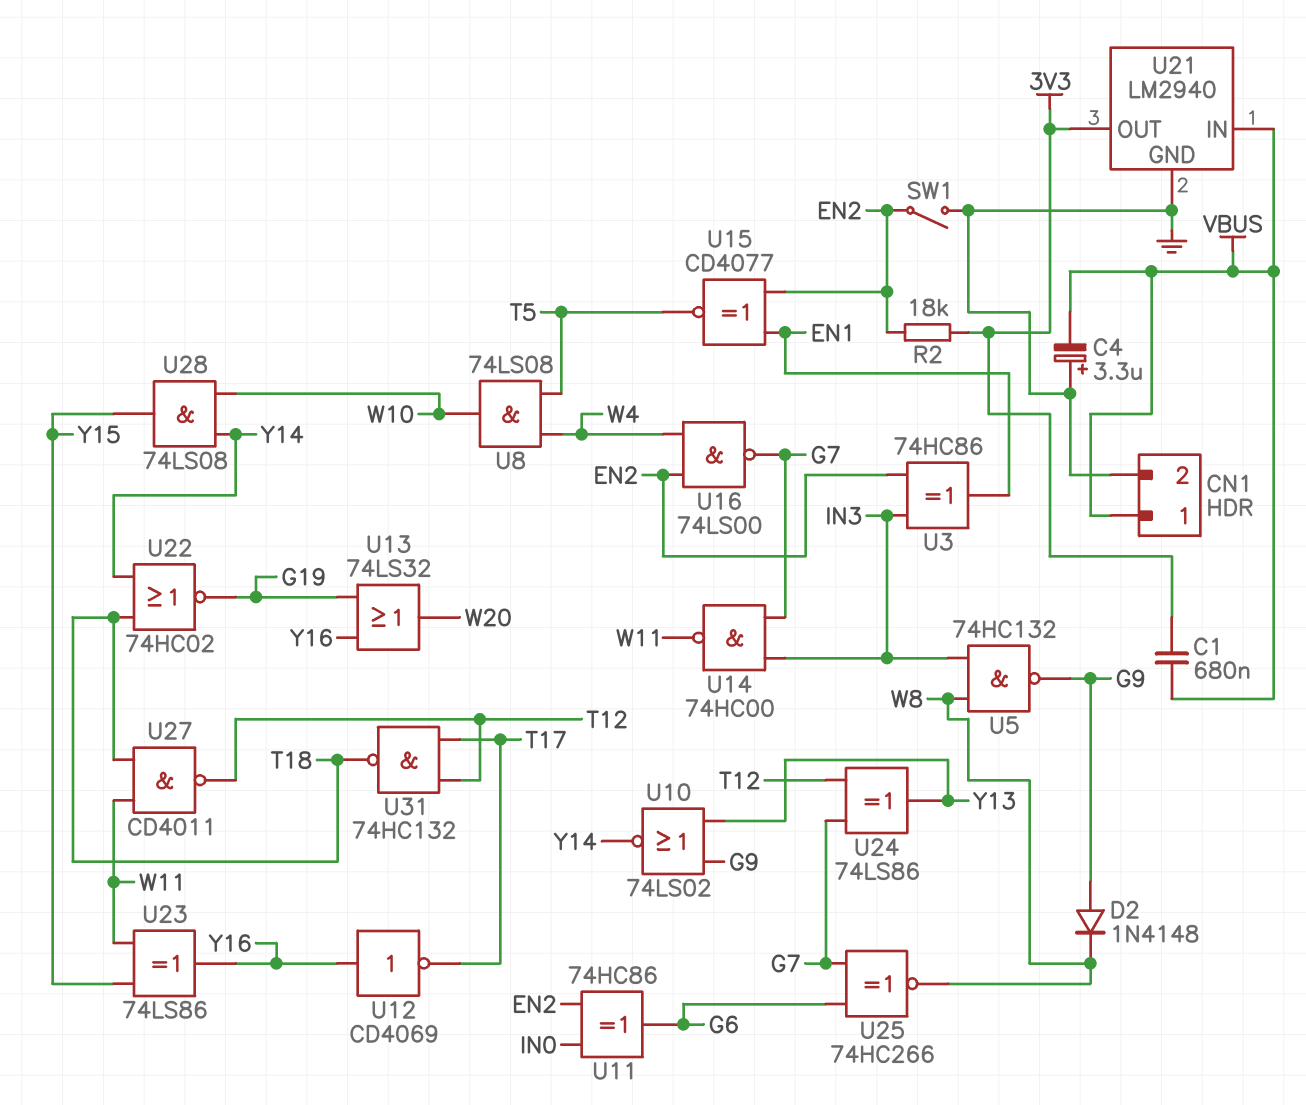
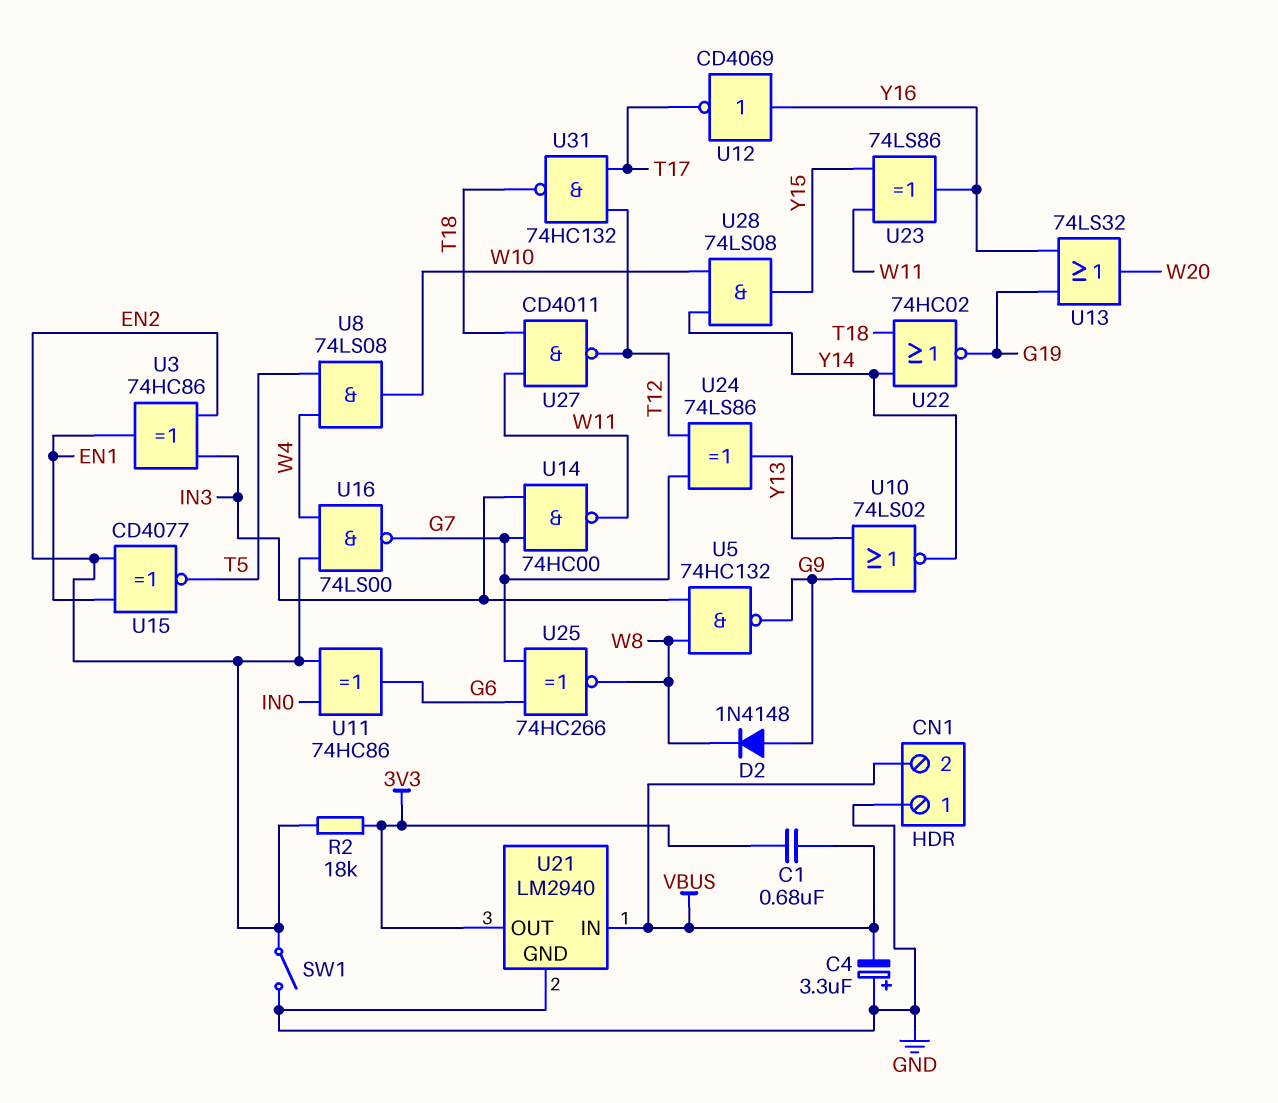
CN1 pin 1: VBUS -> GND
CN1 pin 2: GND -> VBUS

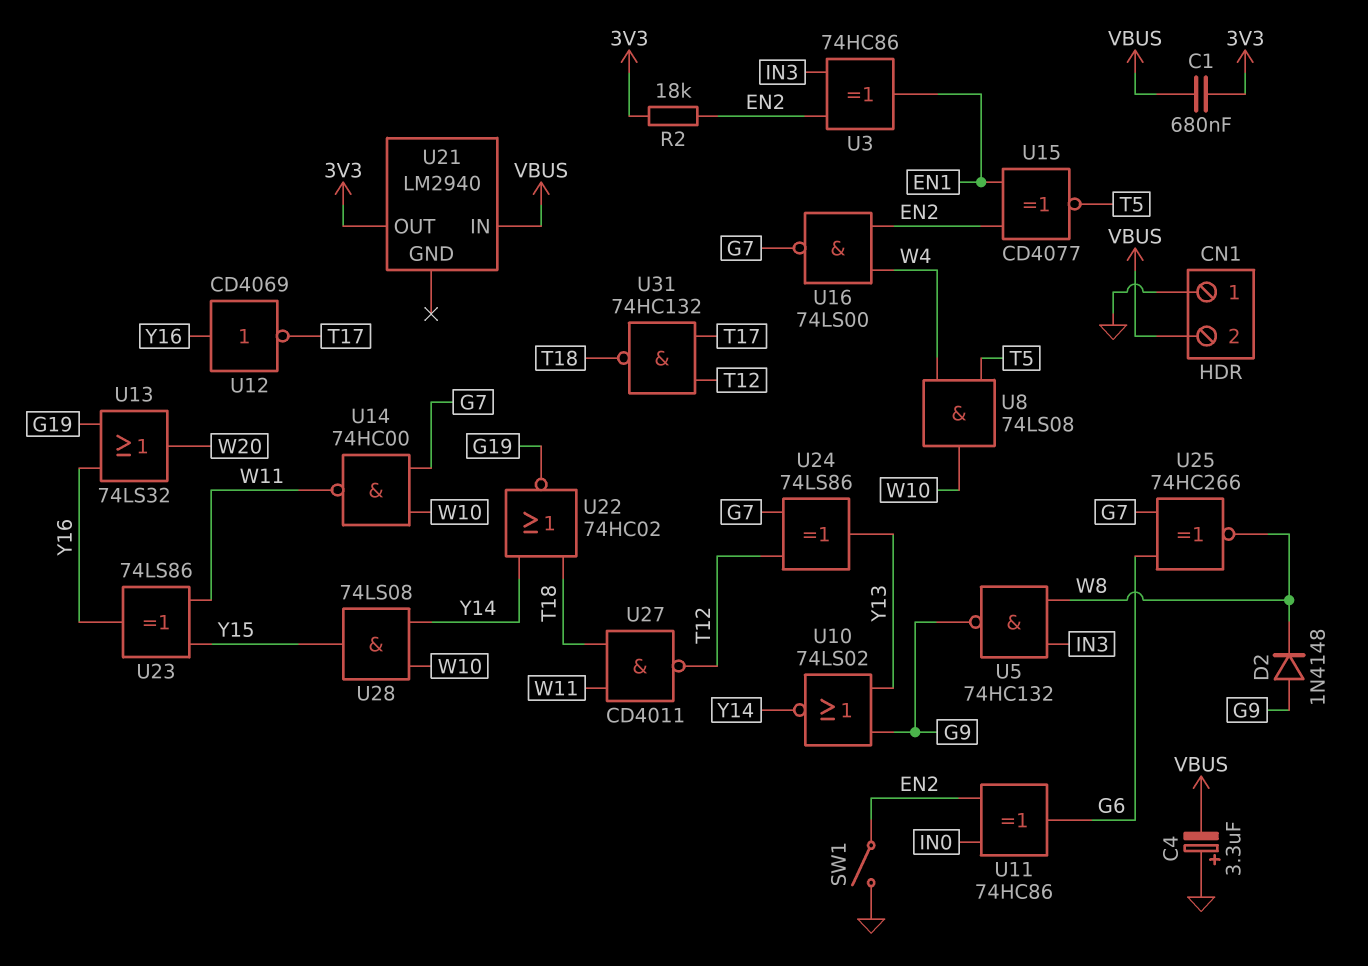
U14: NAND 74HC00 (in G7, in IN3, out W11) -> NAND 74HC00 (in G7, in W10, out W11)
U21 pin GND: GND -> none

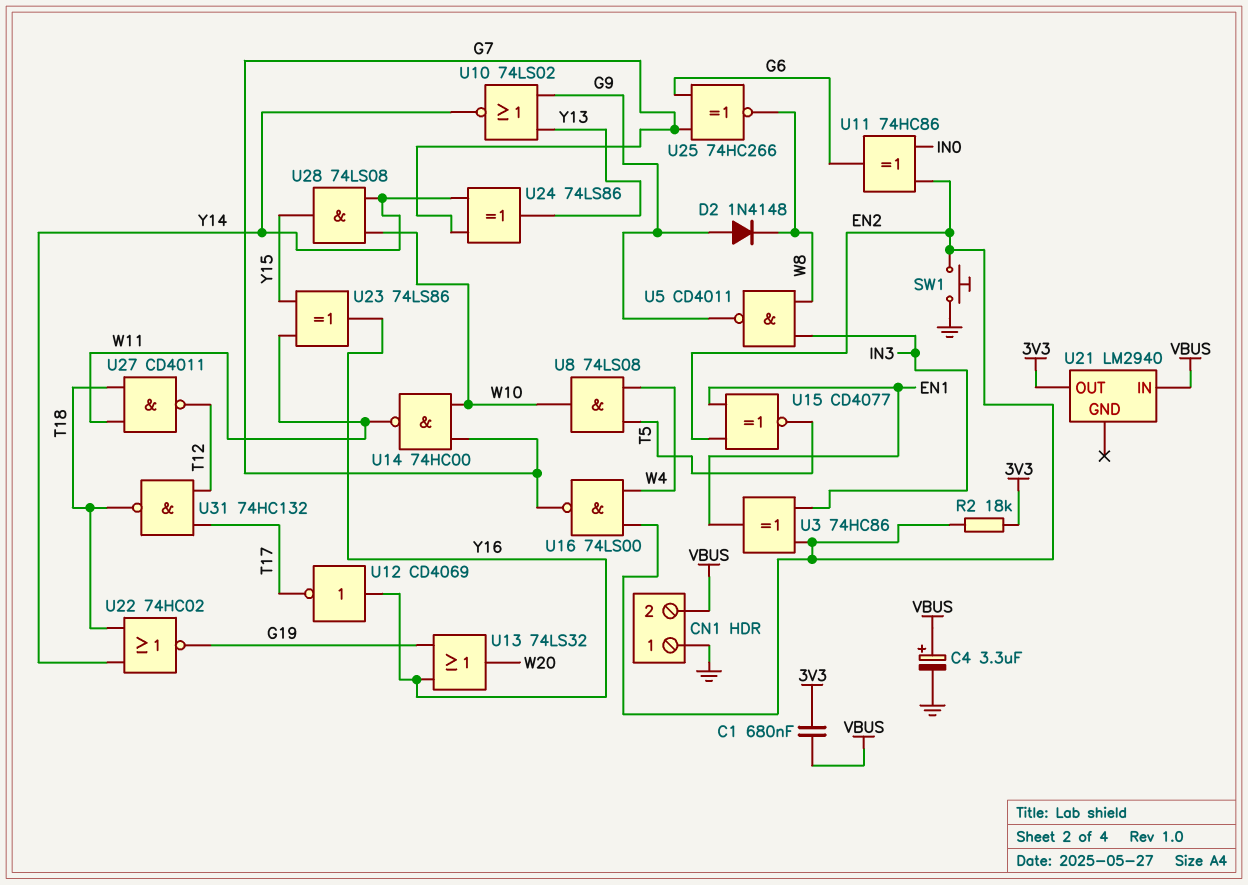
C4: 3.3uF (plus GND, minus VBUS) -> 3.3uF (plus VBUS, minus GND)
SW1: switch (EN2, GND) -> button (EN2, GND)
U5: NAND 74HC132 (in IN3, in W8, out G9) -> NAND CD4011 (in IN3, in W8, out G9)
U24: XOR 74LS86 (in G7, in T12, out Y13) -> XOR 74LS86 (in G7, in Y14, out Y13)

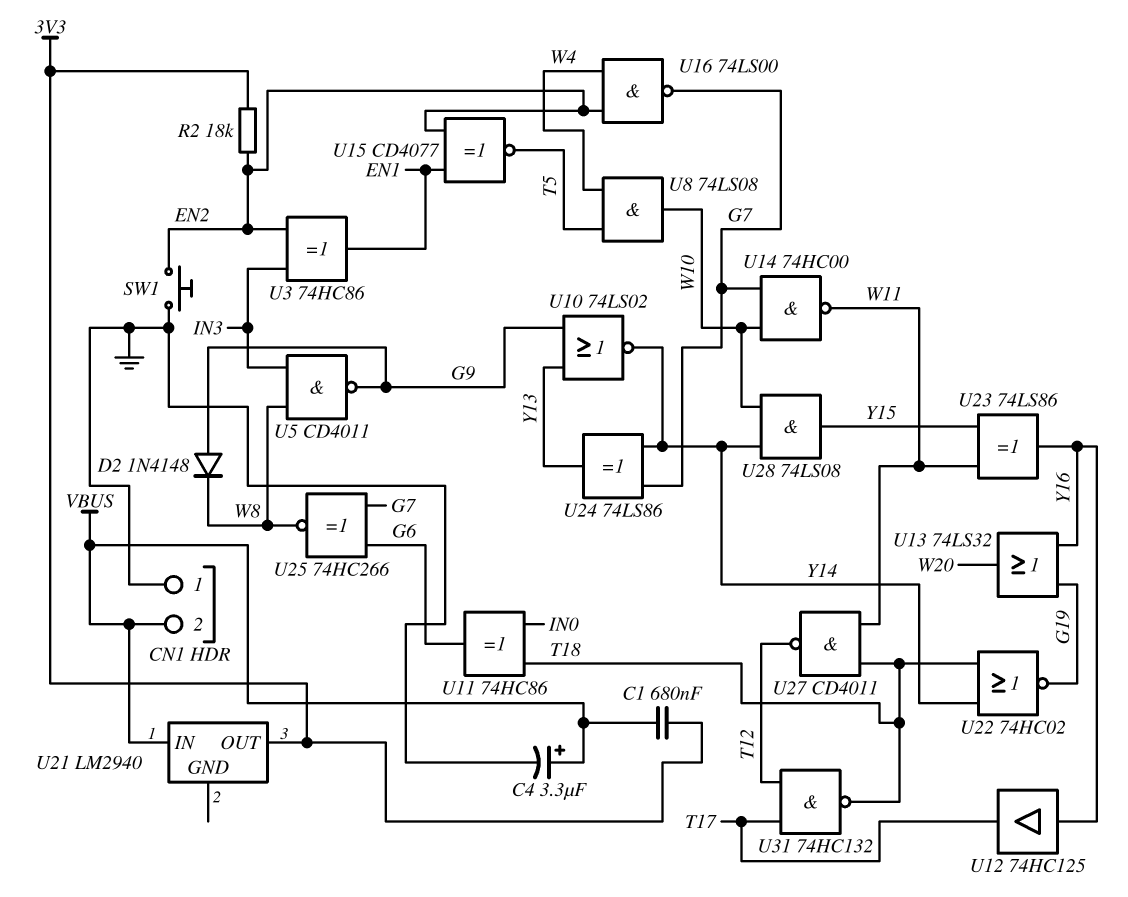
U11: XOR 74HC86 (in EN2, in IN0, out G6) -> XOR 74HC86 (in IN0, in T18, out G6)
U12: NOT CD4069 (in Y16, out T17) -> buffer 74HC125 (in Y16, out T17)

